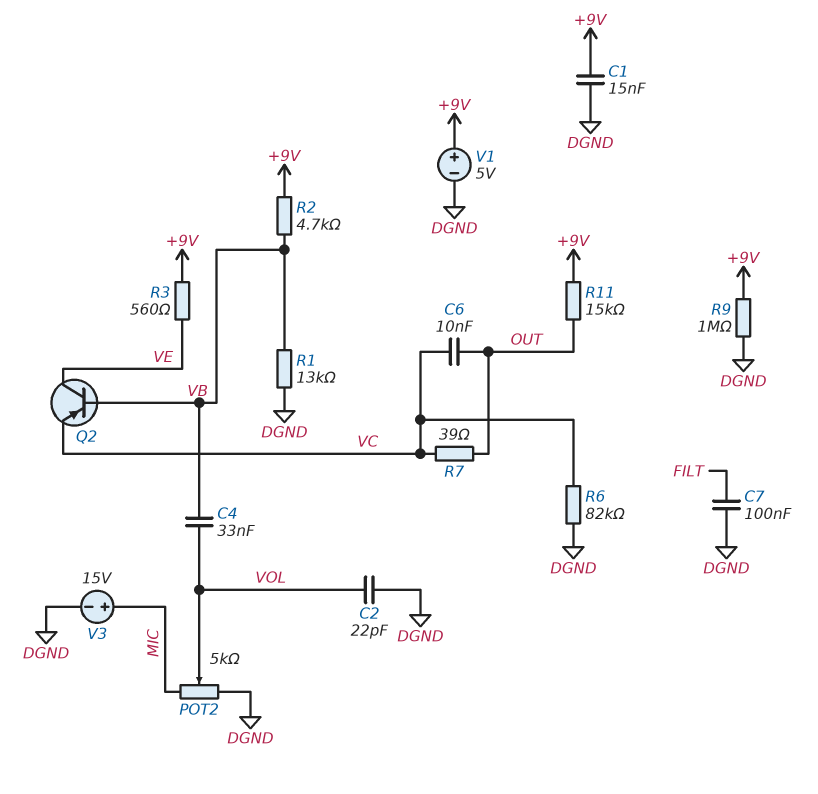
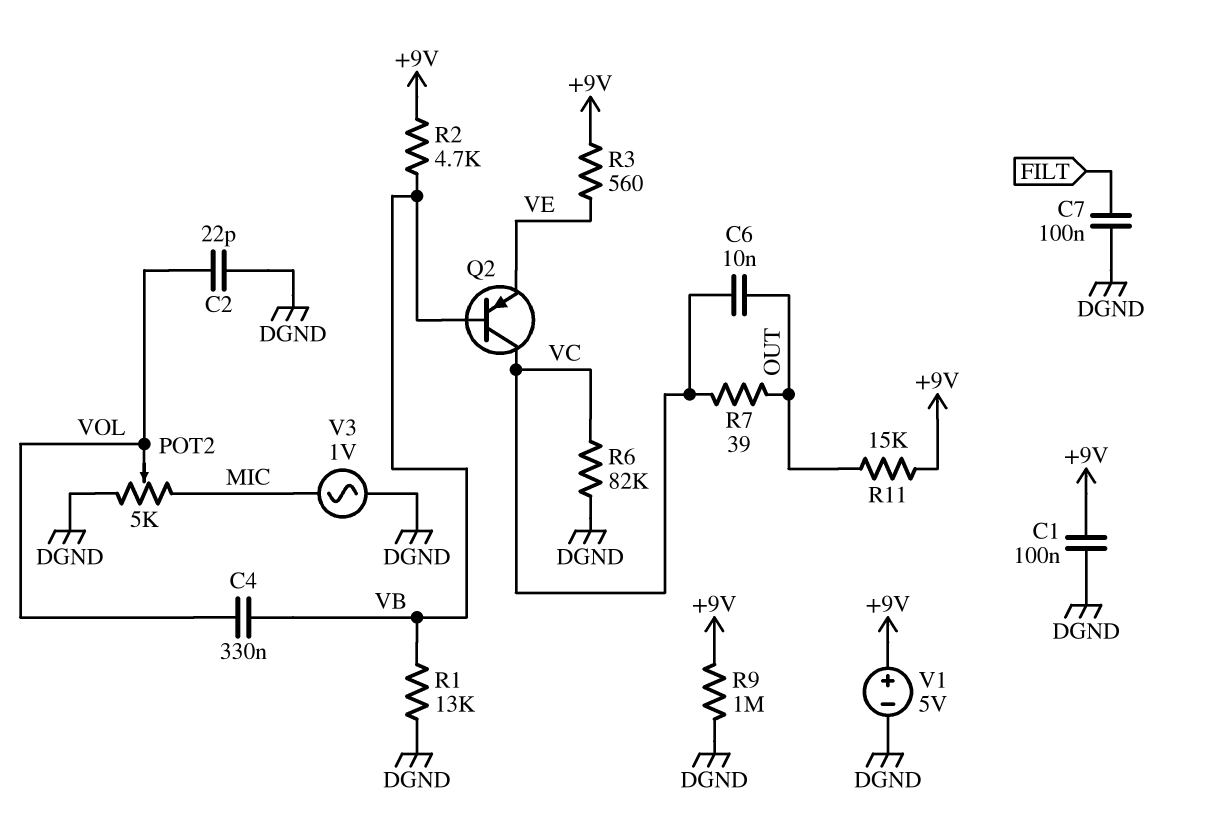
C1: 15nF (+9V, DGND) -> 100nF (+9V, DGND)
C4: 33nF (VB, VOL) -> 330nF (VB, VOL)
Q2: PNP (B VB, C VE, E VC) -> PNP (B VB, C VC, E VE)
V3: 15V (plus MIC, minus DGND) -> AC 1V (DGND, MIC)

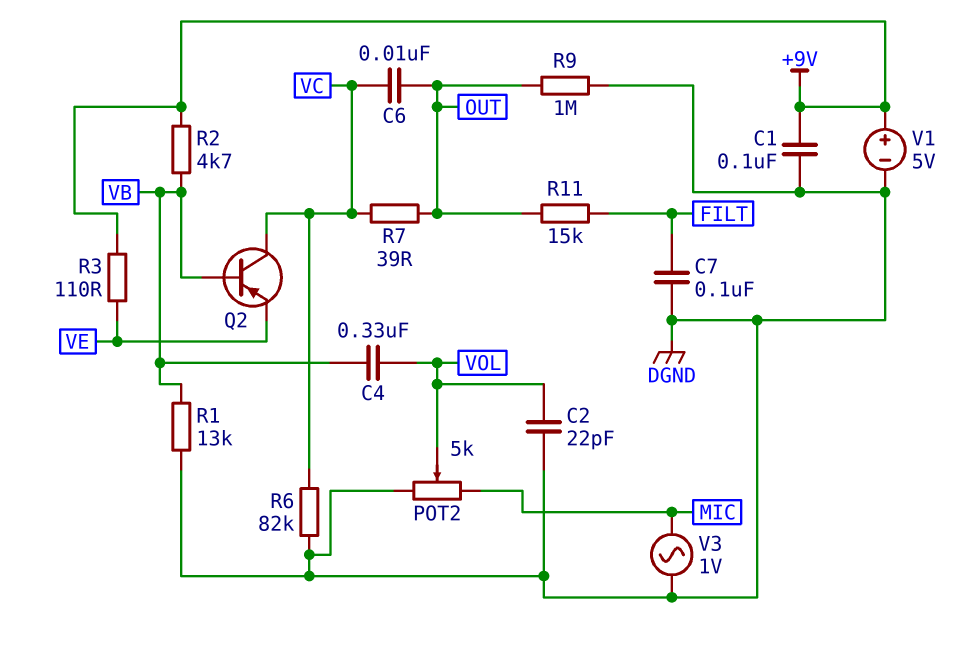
R3: 560 (+9V, VE) -> 110 (+9V, VE)
R9: 1M (+9V, DGND) -> 1M (DGND, OUT)
R11: 15k (+9V, OUT) -> 15k (FILT, OUT)

